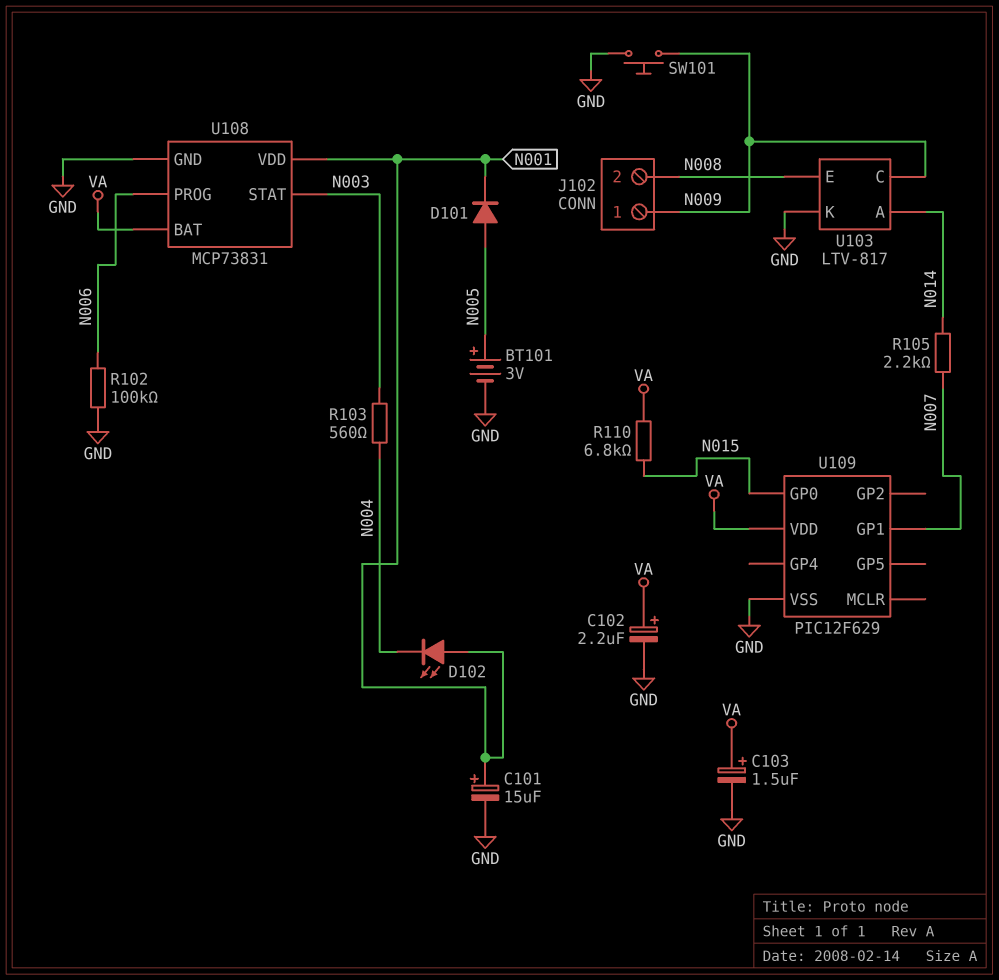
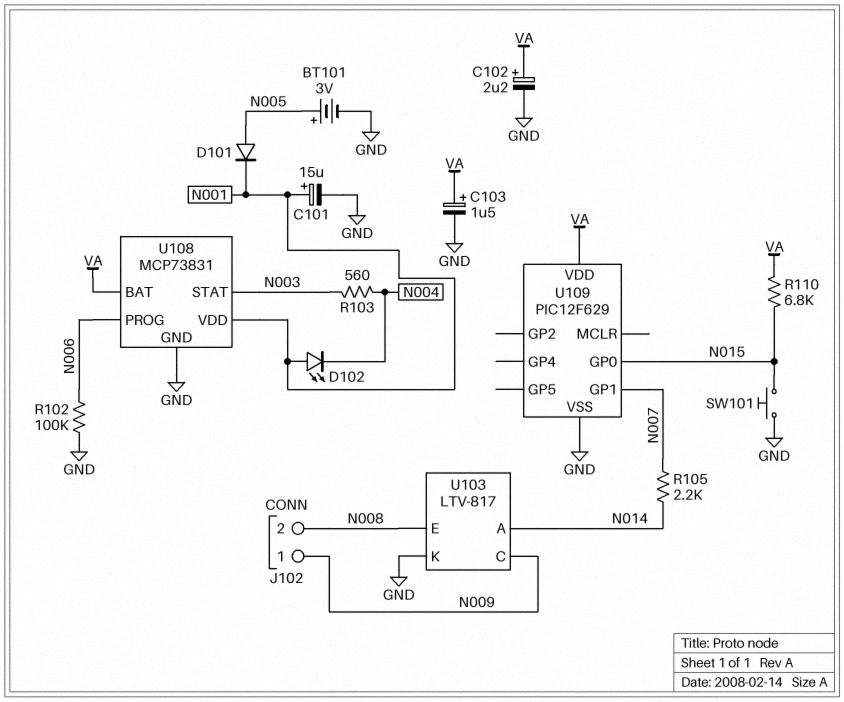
SW101: button (GND, N009) -> button (GND, N015)

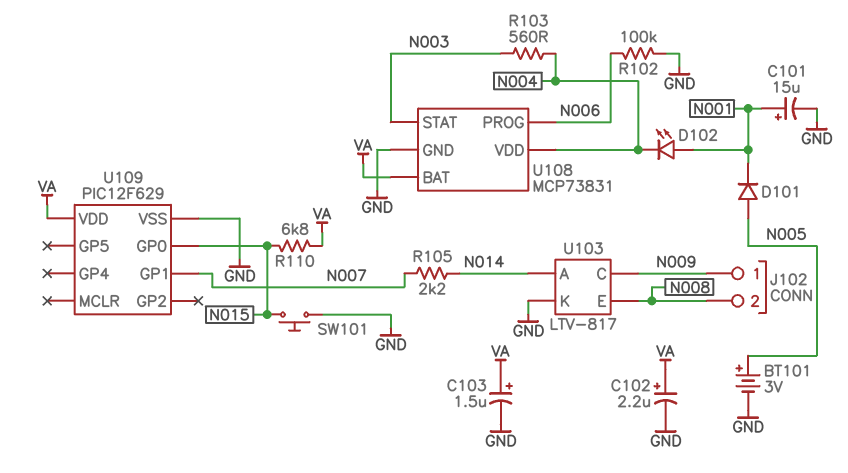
U108 pin VDD: N001 -> N004

